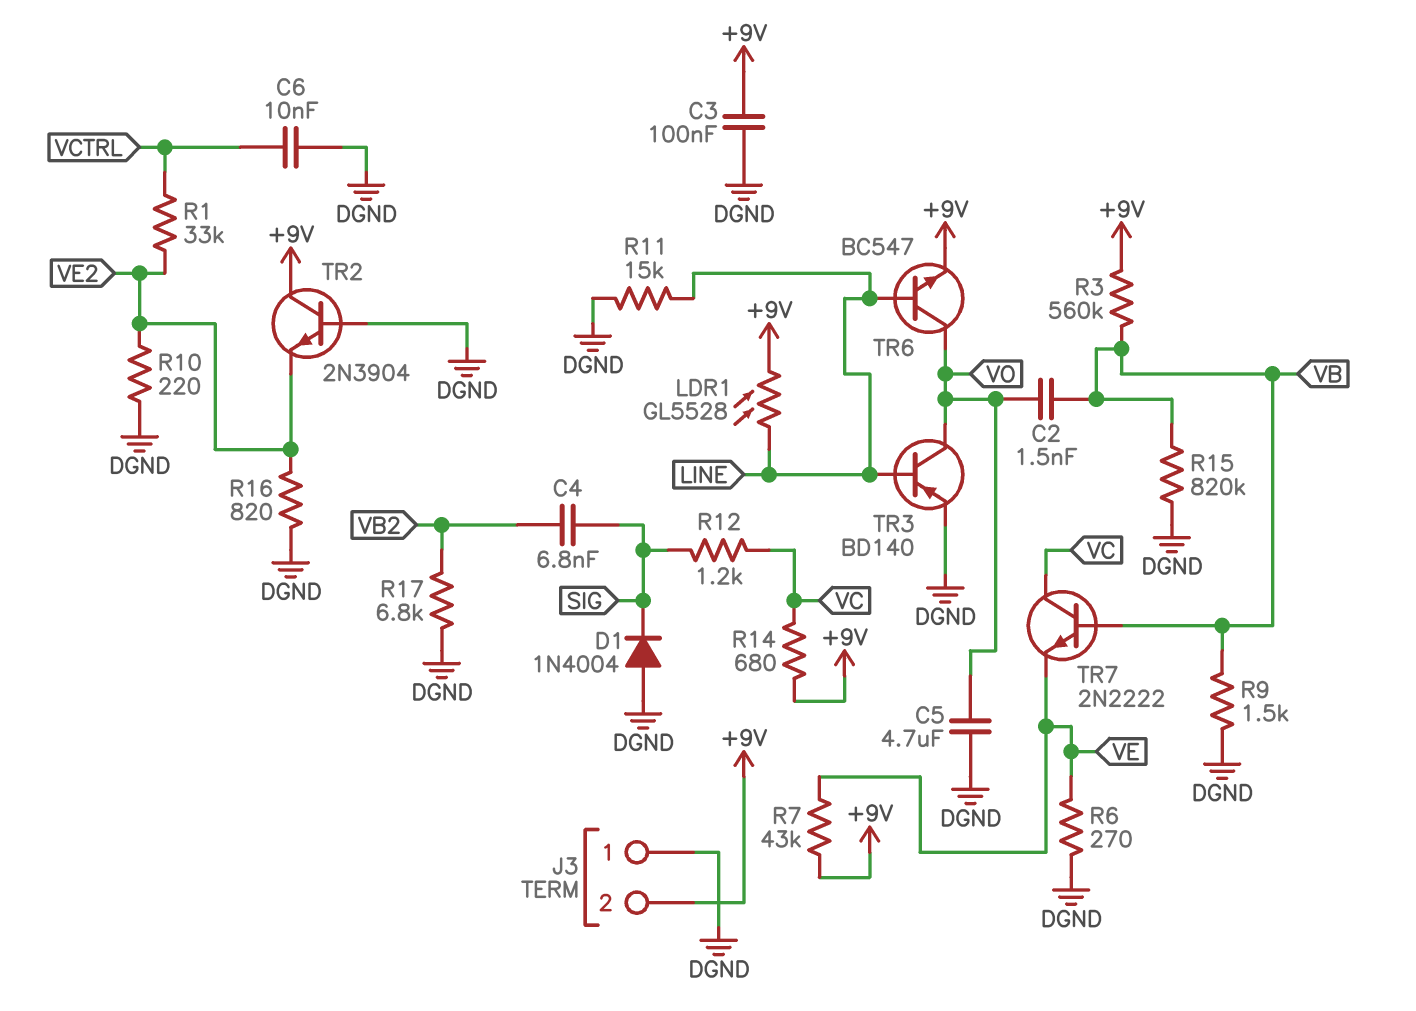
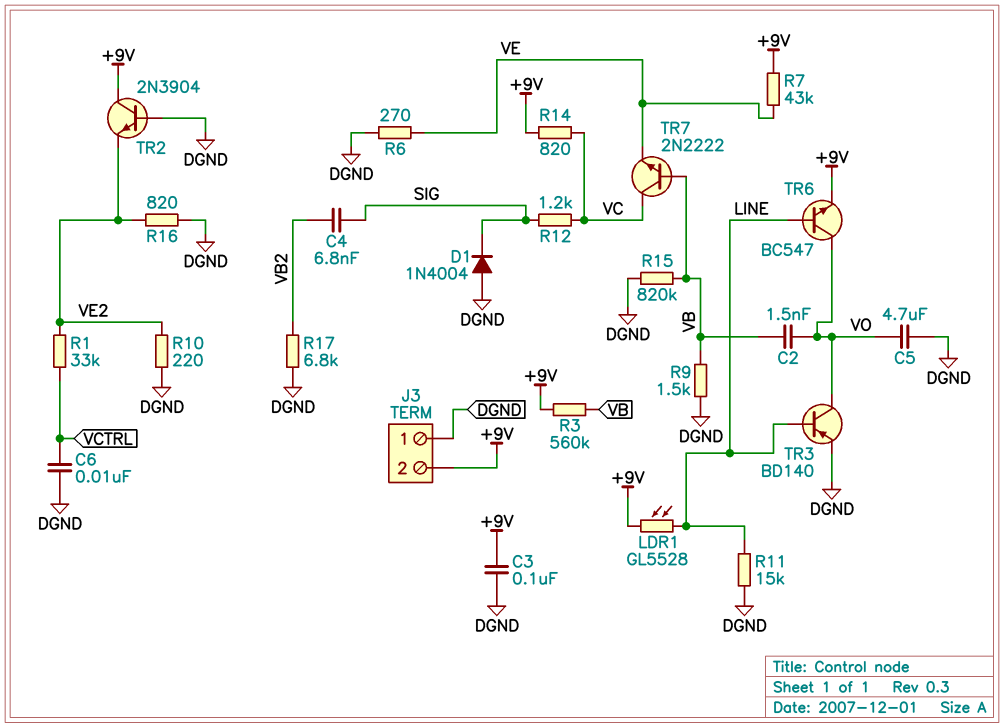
R14: 680 (+9V, VC) -> 820 (+9V, VC)

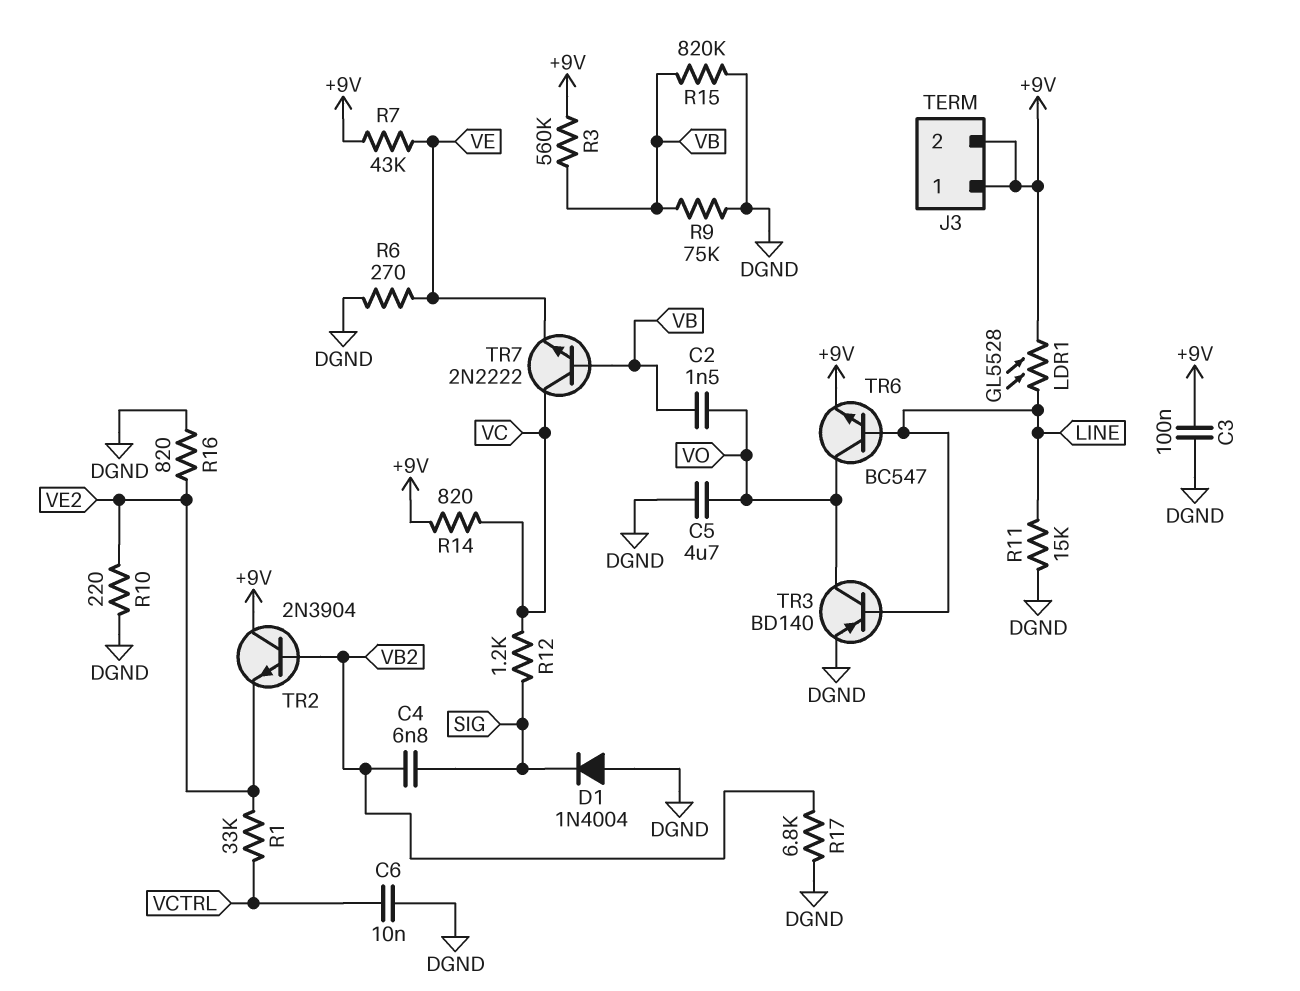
J3 pin 1: DGND -> +9V
R9: 1.5k (DGND, VB) -> 75k (DGND, VB)
TR2: NPN 2N3904 (B DGND, C +9V, E VE2) -> NPN 2N3904 (B VB2, C +9V, E VE2)

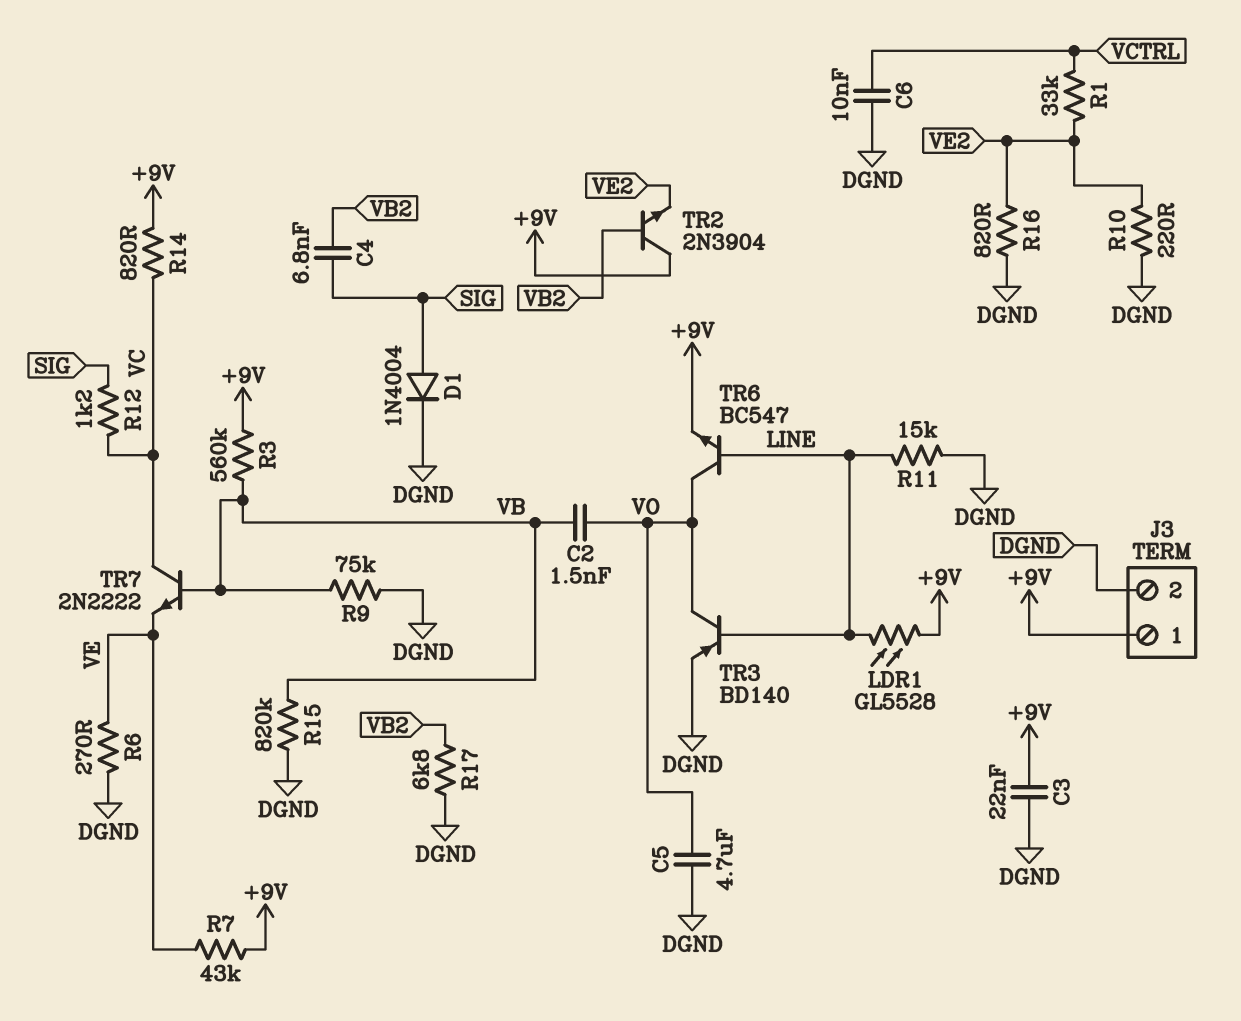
C3: 100nF (+9V, DGND) -> 22nF (+9V, DGND)
D1: diode 1N4004 (A DGND, K SIG) -> diode 1N4004 (A SIG, K DGND)
J3 pin 2: +9V -> DGND

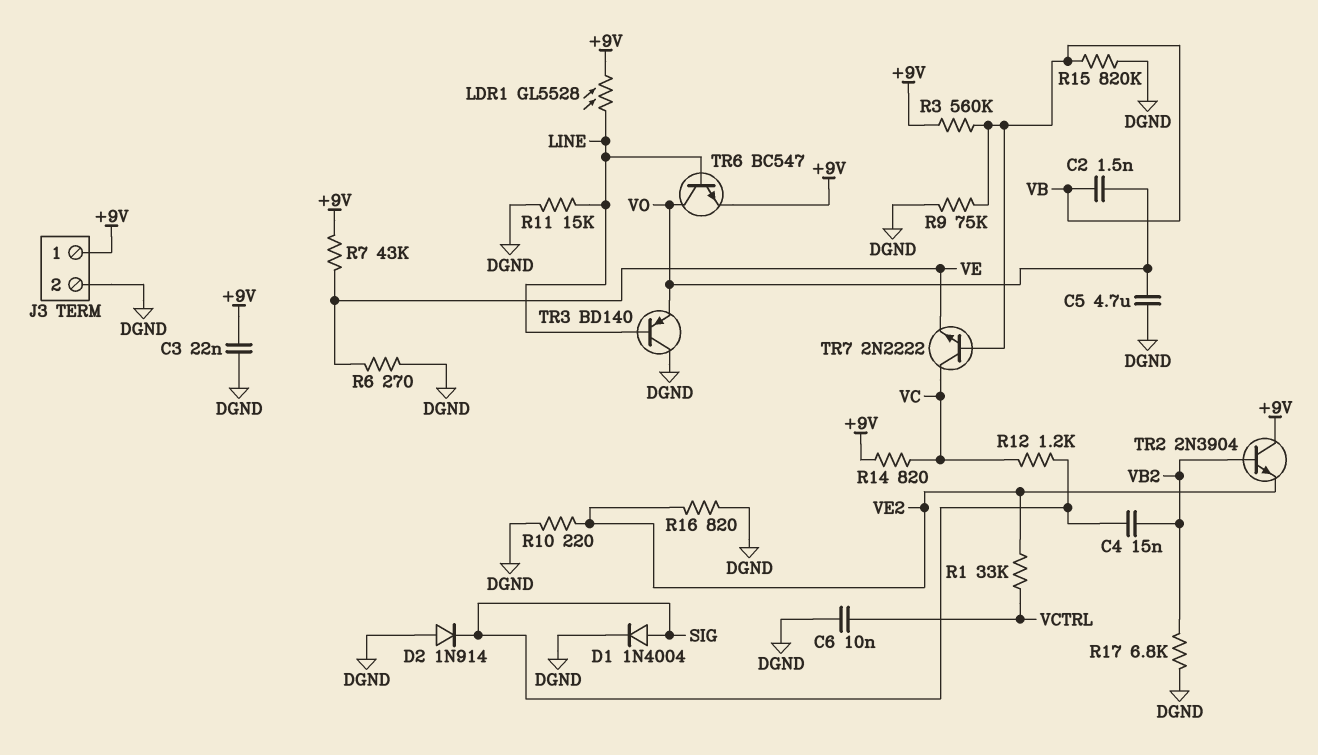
C4: 6.8nF (SIG, VB2) -> 15nF (SIG, VB2)
D2: none -> diode 1N914 (A DGND, K SIG)
TR3: PNP BD140 (B LINE, C VO, E DGND) -> PNP BD140 (B LINE, C DGND, E VO)

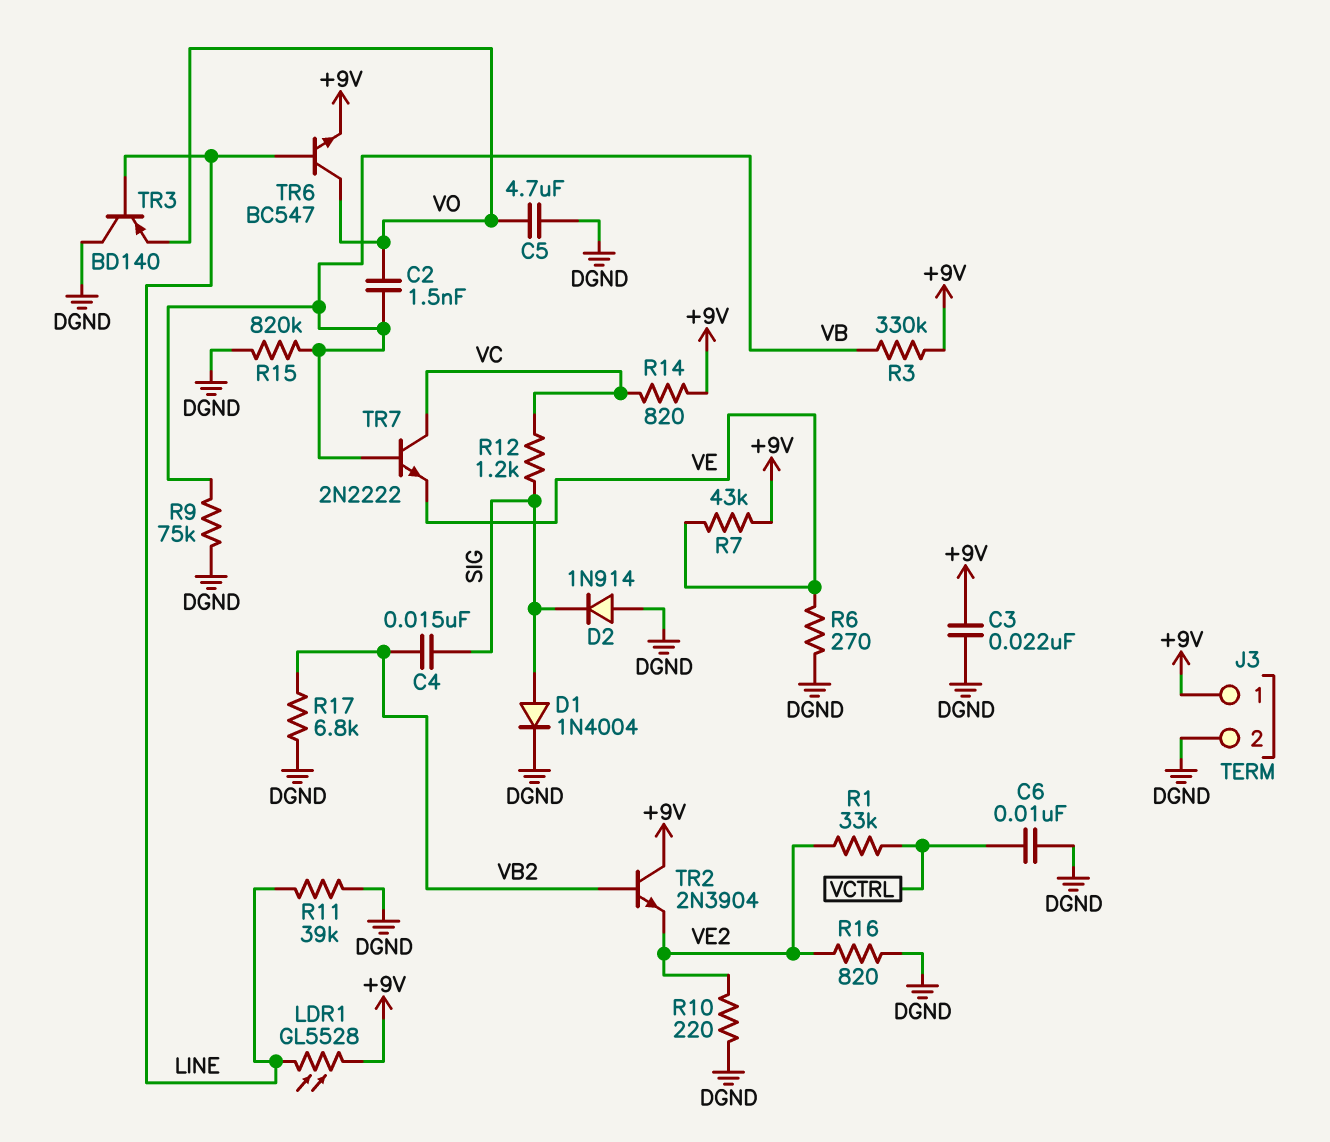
R3: 560k (+9V, VB) -> 330k (+9V, VB)
R11: 15k (DGND, LINE) -> 39k (DGND, LINE)

